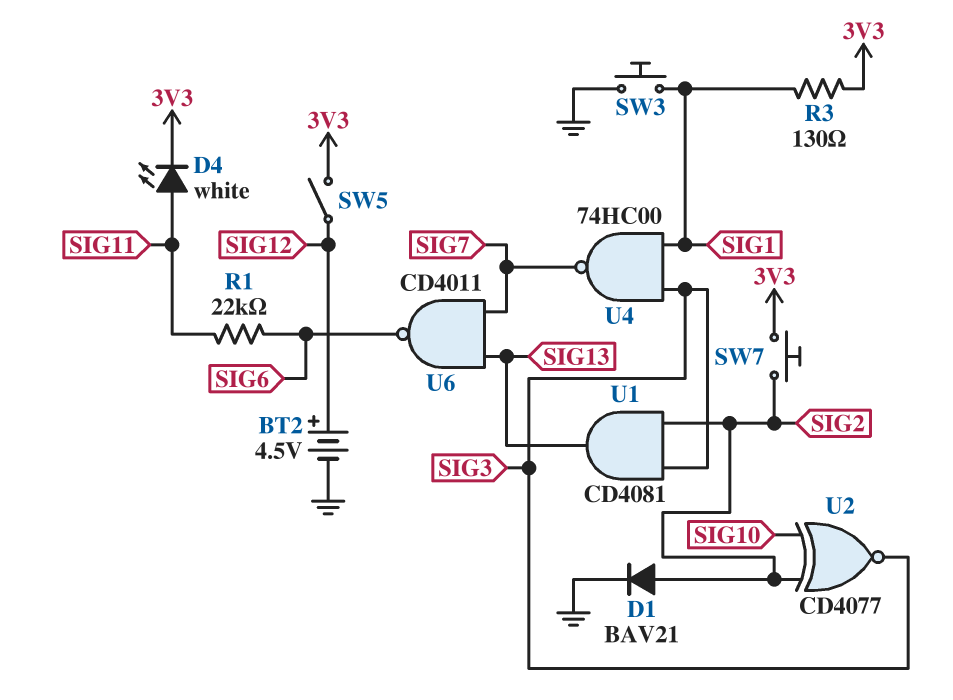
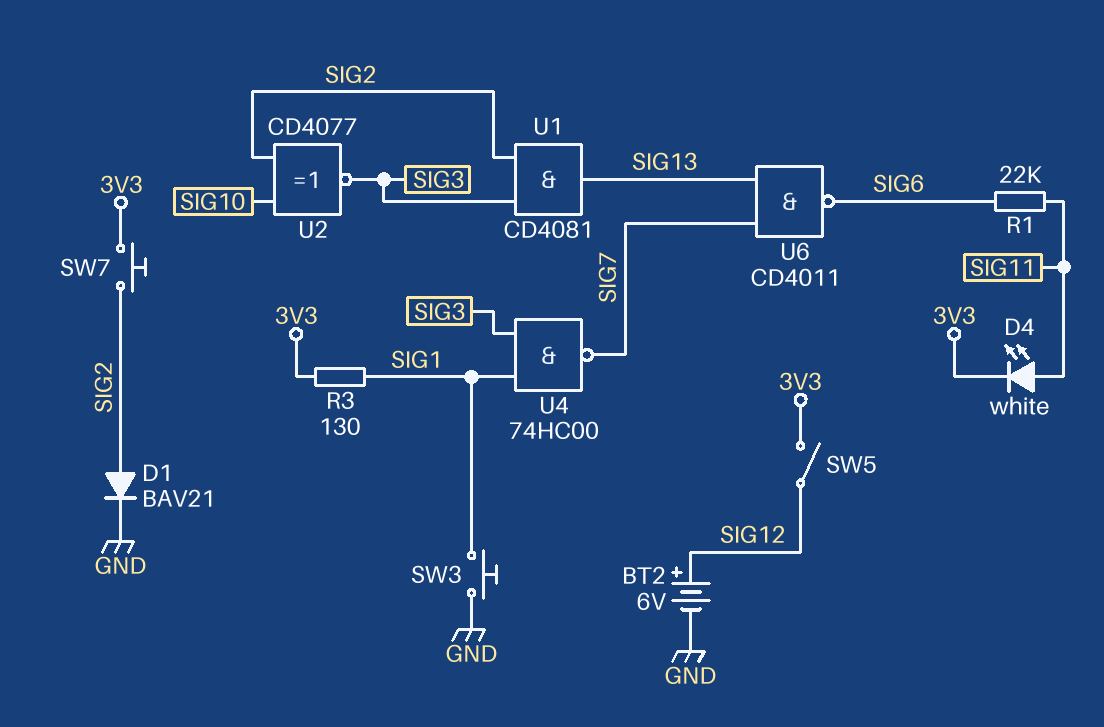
BT2: 4.5V (plus SIG12, minus GND) -> 6V (plus SIG12, minus GND)

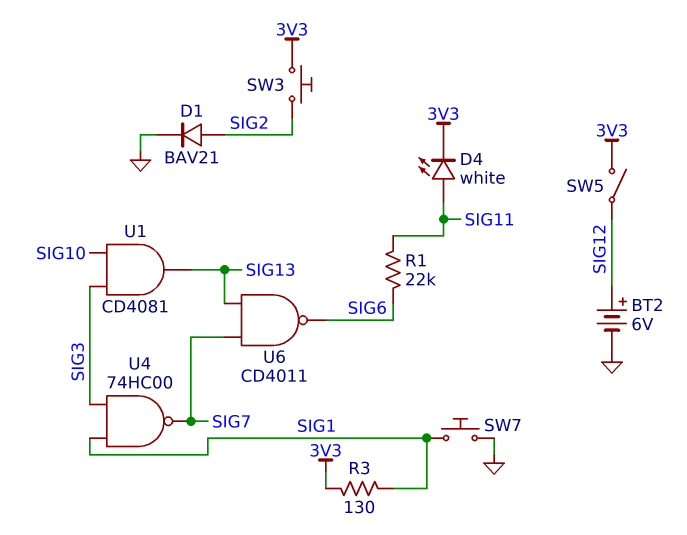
SW3: button (GND, SIG1) -> button (3V3, SIG2)
SW7: button (3V3, SIG2) -> button (GND, SIG1)
U1: AND CD4081 (in SIG2, in SIG3, out SIG13) -> AND CD4081 (in SIG3, in SIG10, out SIG13)
U2: XNOR CD4077 (in SIG2, in SIG10, out SIG3) -> none

